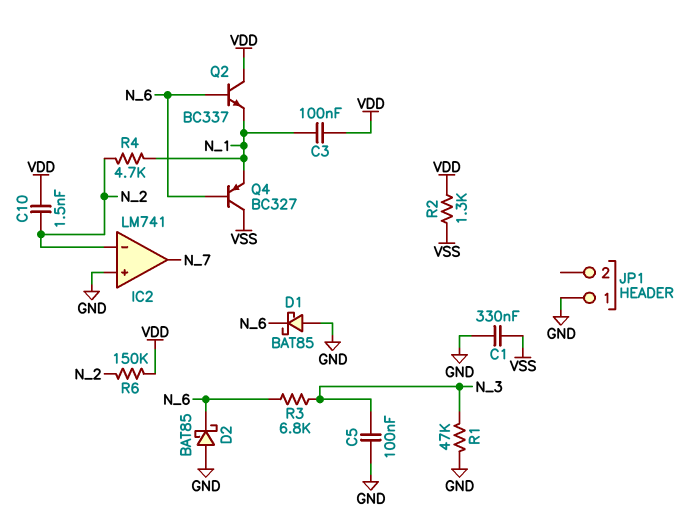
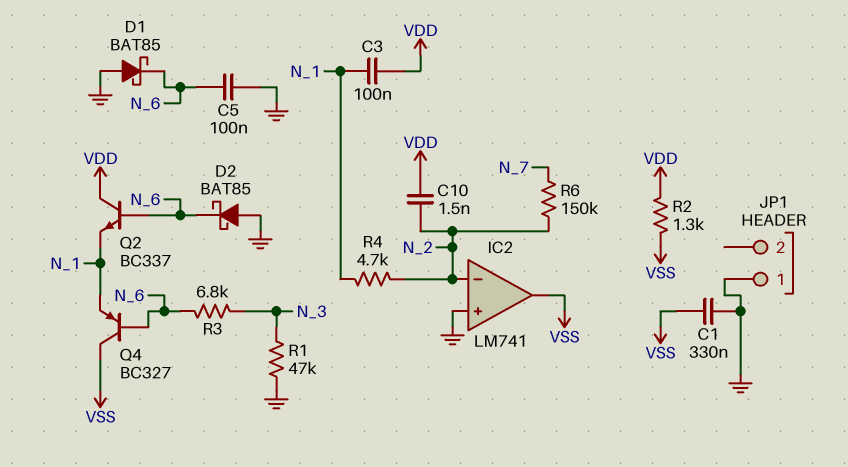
C5: 100nF (GND, N_3) -> 100nF (GND, N_6)
IC2 pin out: N_7 -> VSS
R6: 150k (N_2, VDD) -> 150k (N_2, N_7)

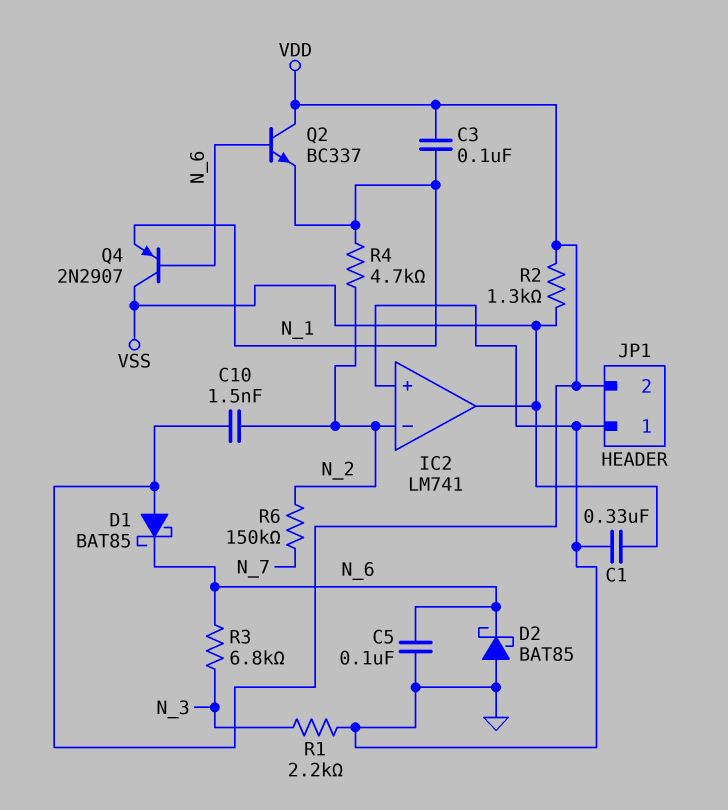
D1: schottky BAT85 (A GND, K N_6) -> schottky BAT85 (A VDD, K N_6)
JP1 pin 2: none -> VDD
Q4: PNP BC327 (B N_6, C VSS, E N_1) -> PNP 2N2907 (B N_6, C VSS, E N_1)
R1: 47k (GND, N_3) -> 2.2k (GND, N_3)

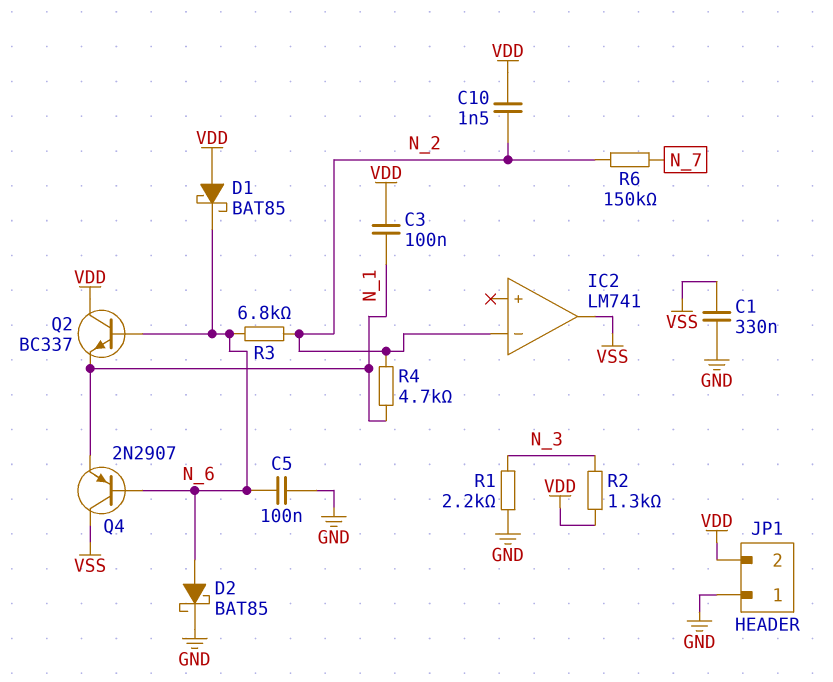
D2: schottky BAT85 (A GND, K N_6) -> schottky BAT85 (A N_6, K GND)
IC2 pin in+: GND -> none
R2: 1.3k (VDD, VSS) -> 1.3k (N_3, VDD)
R3: 6.8k (N_3, N_6) -> 6.8k (N_2, N_6)

